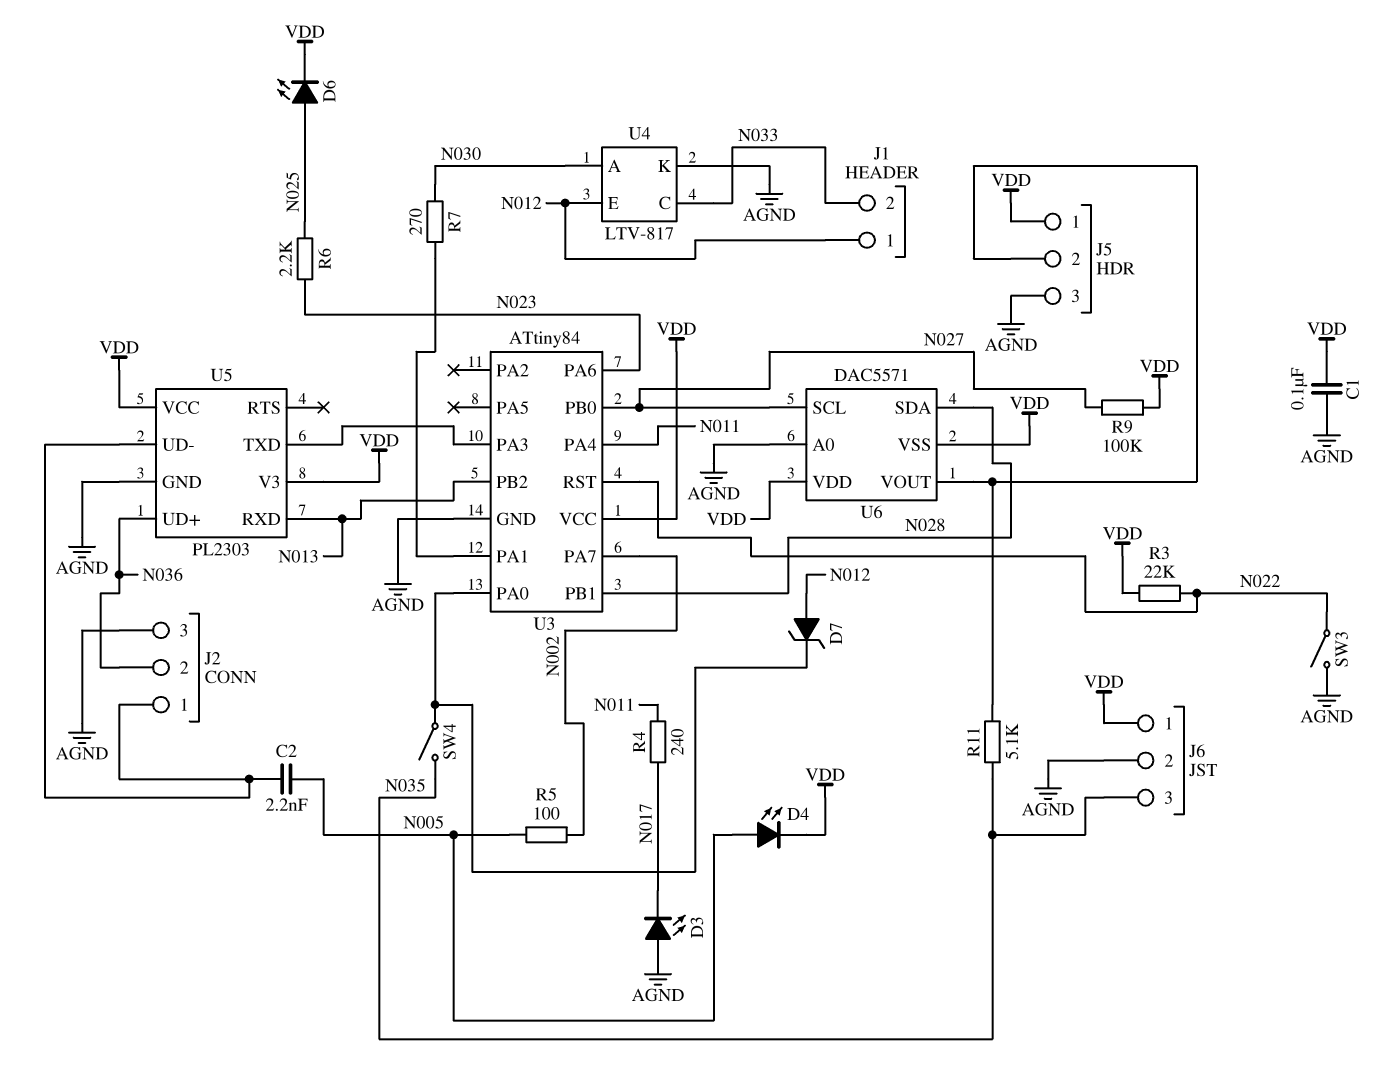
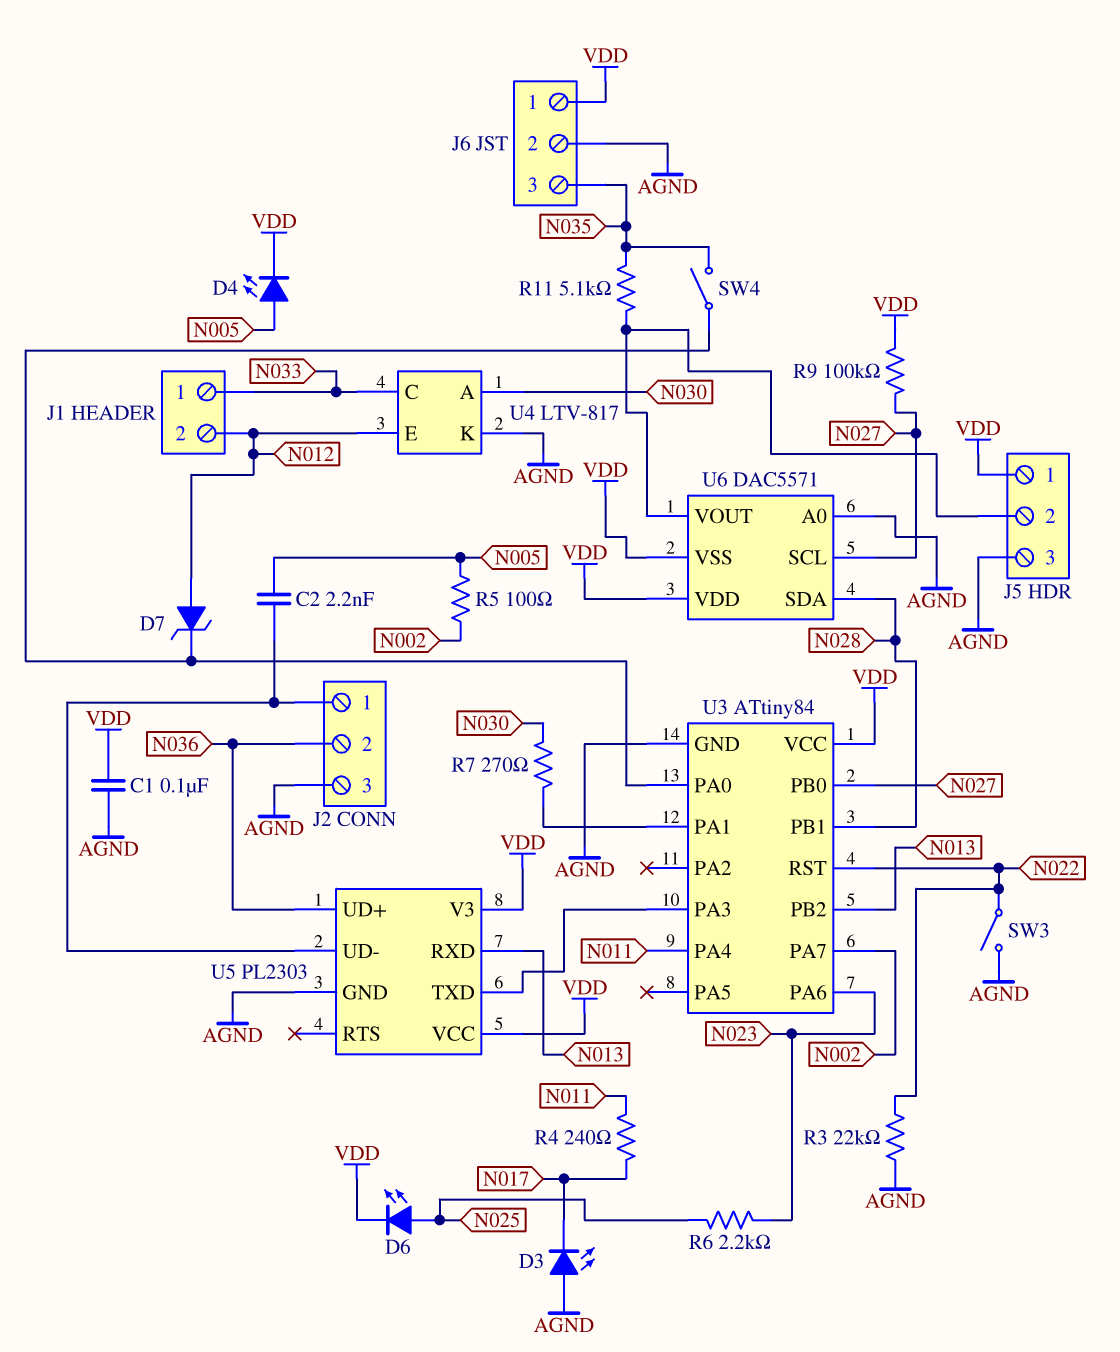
J1 pin 1: N012 -> N033
J1 pin 2: N033 -> N012
R3: 22k (N022, VDD) -> 22k (AGND, N022)

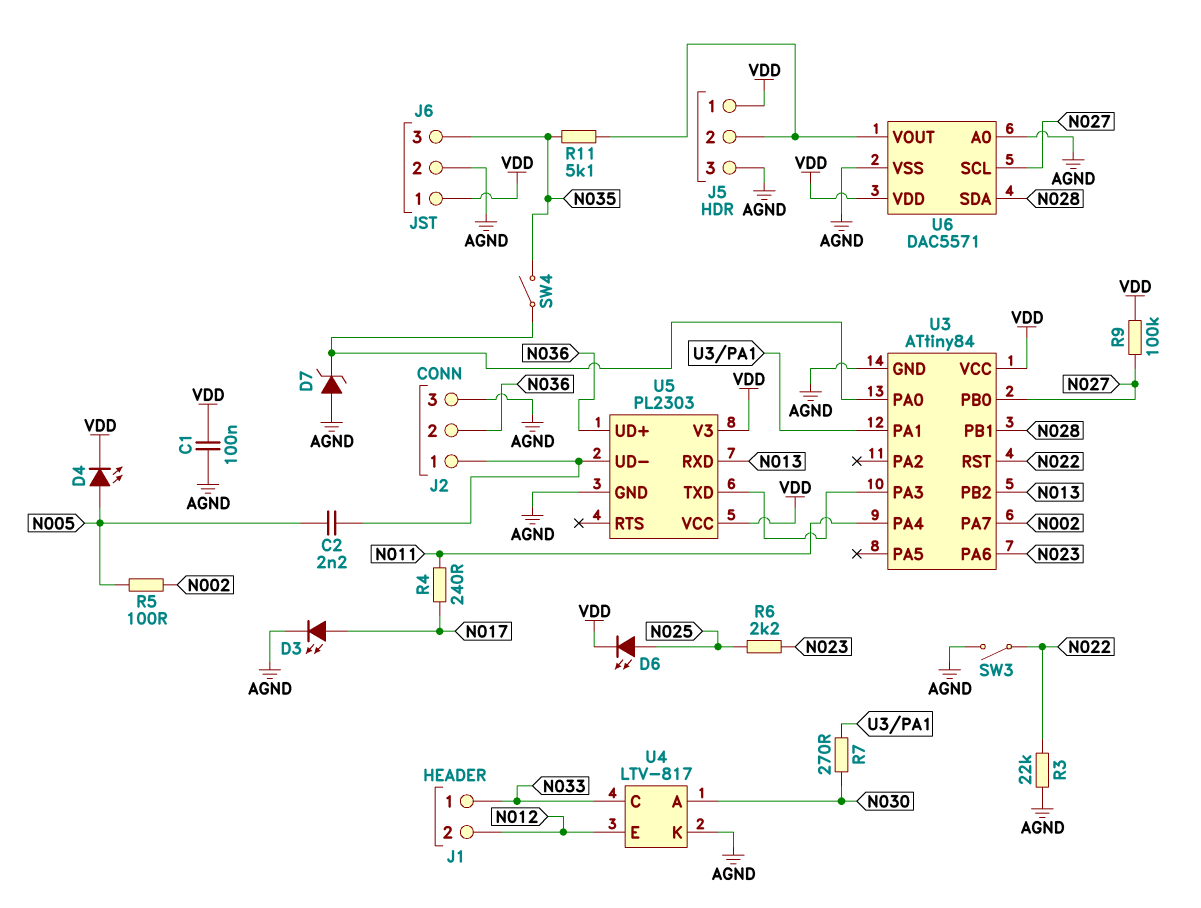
D3: LED (A AGND, K N017) -> LED (A N017, K AGND)
D7: zener (A N012, K U3/PA0) -> zener (A AGND, K U3/PA0)
U6 pin VSS: VDD -> AGND

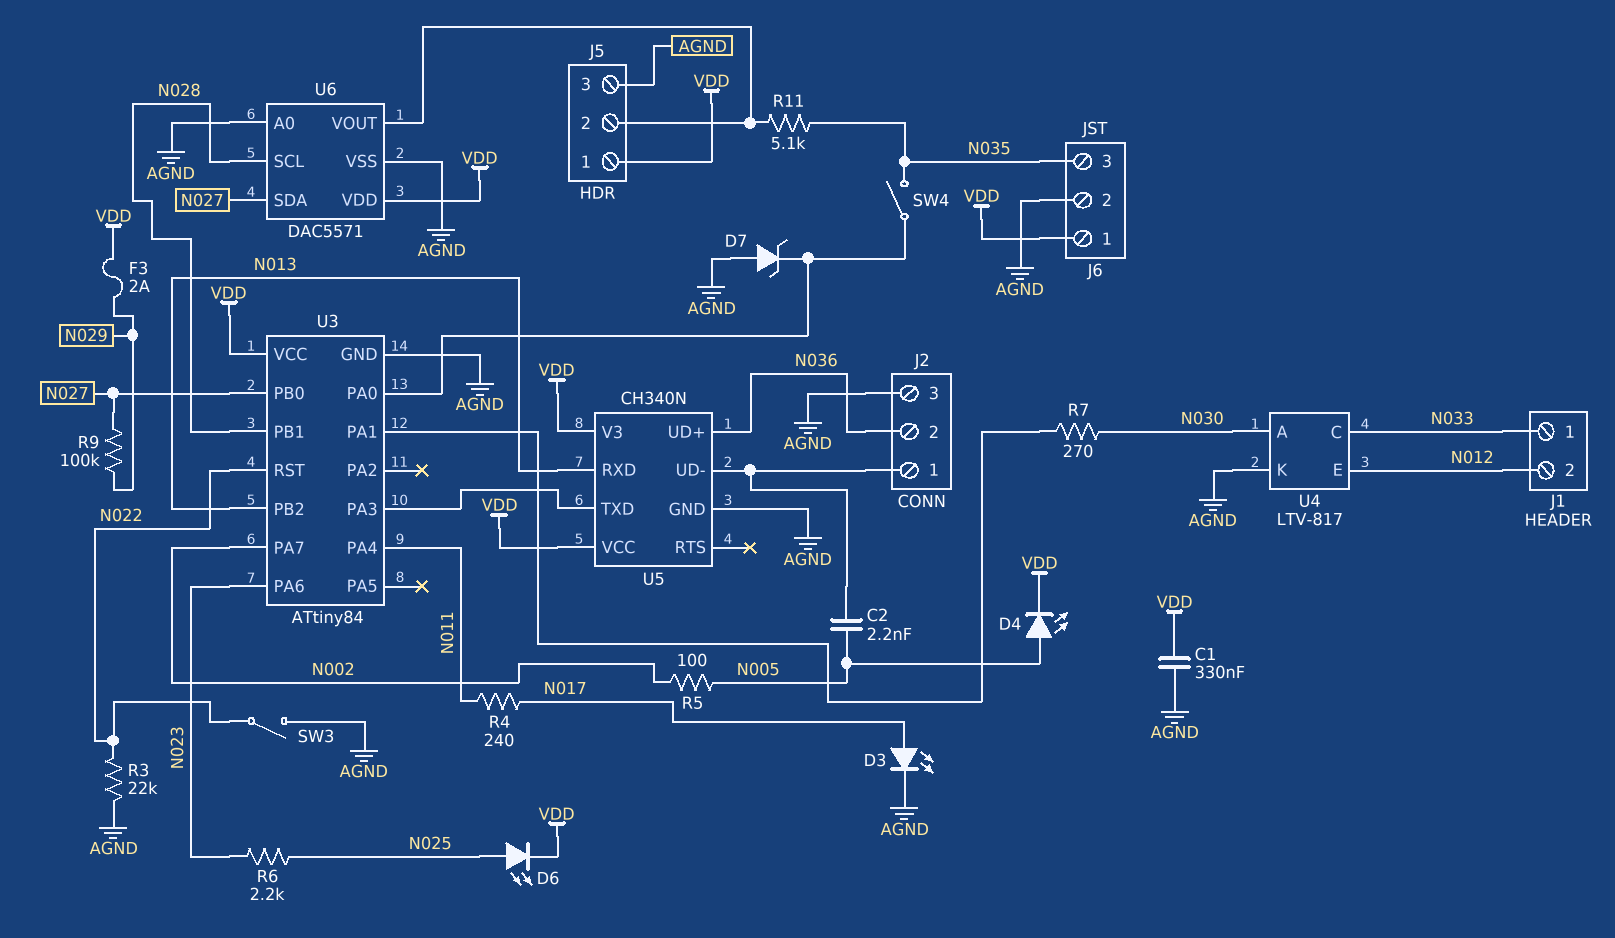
C1: 100nF (AGND, VDD) -> 330nF (AGND, VDD)
F3: none -> 2A (N029, VDD)
R9: 100k (N027, VDD) -> 100k (N027, N029)
U5: PL2303 -> CH340N
U6 pin SCL: N027 -> N028
U6 pin SDA: N028 -> N027

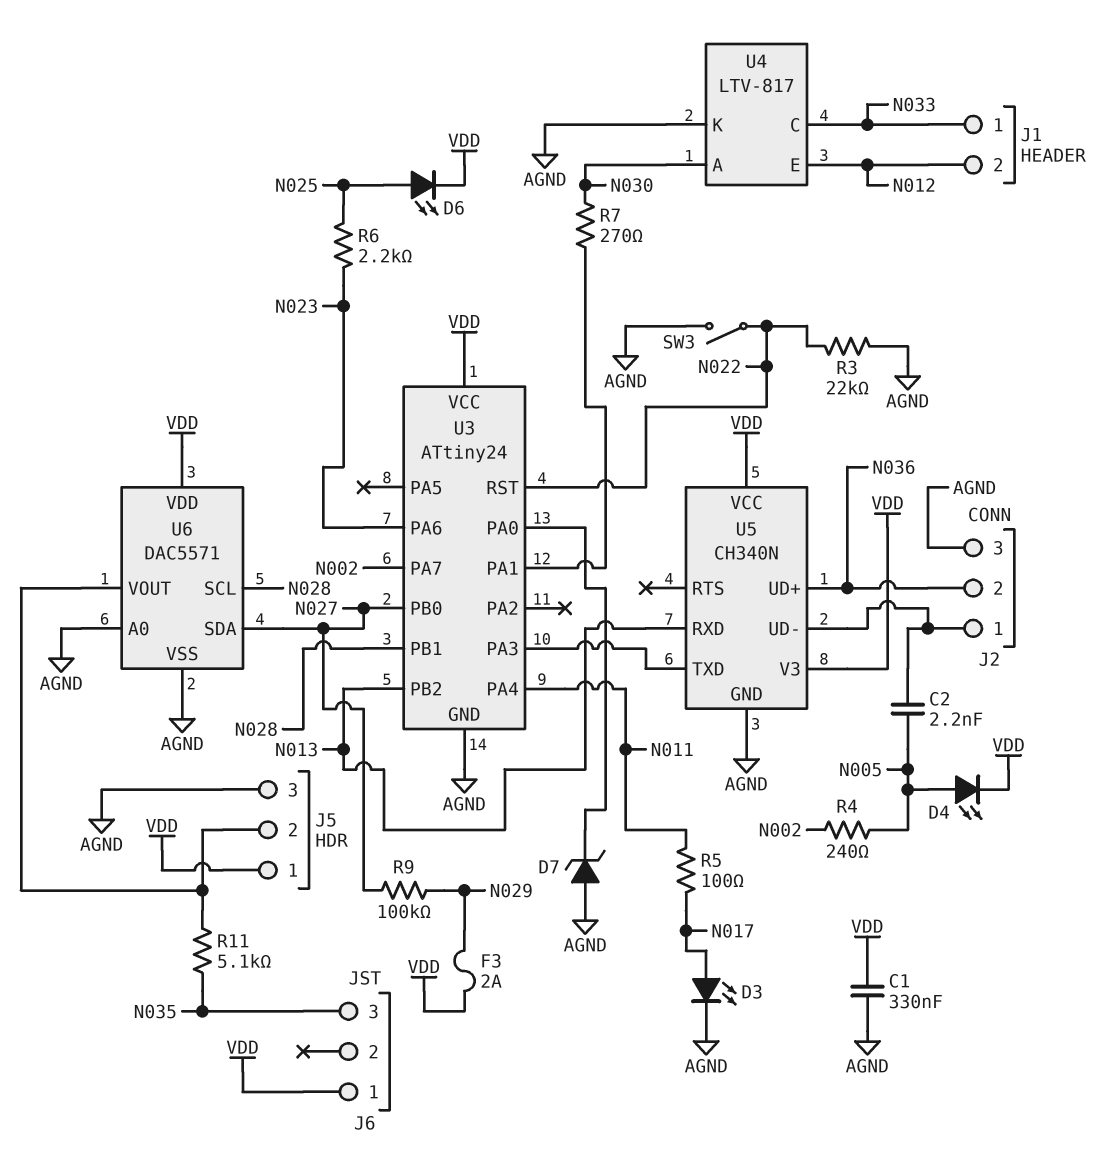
J6 pin 2: AGND -> none
R4: 240 (N011, N017) -> 240 (N002, N005)
R5: 100 (N002, N005) -> 100 (N011, N017)
SW4: switch (N035, U3/PA0) -> none
U3: ATtiny84 -> ATtiny24

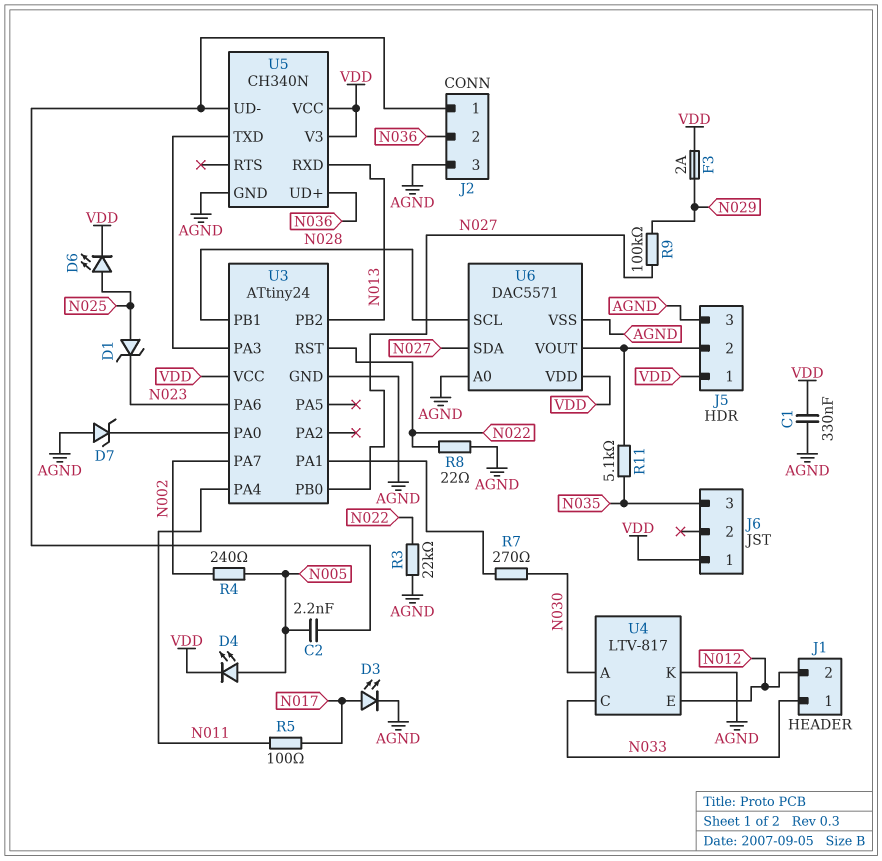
D1: none -> zener (A N025, K N023)
R6: 2.2k (N023, N025) -> none
R8: none -> 22 (AGND, N022)
SW3: switch (AGND, N022) -> none

